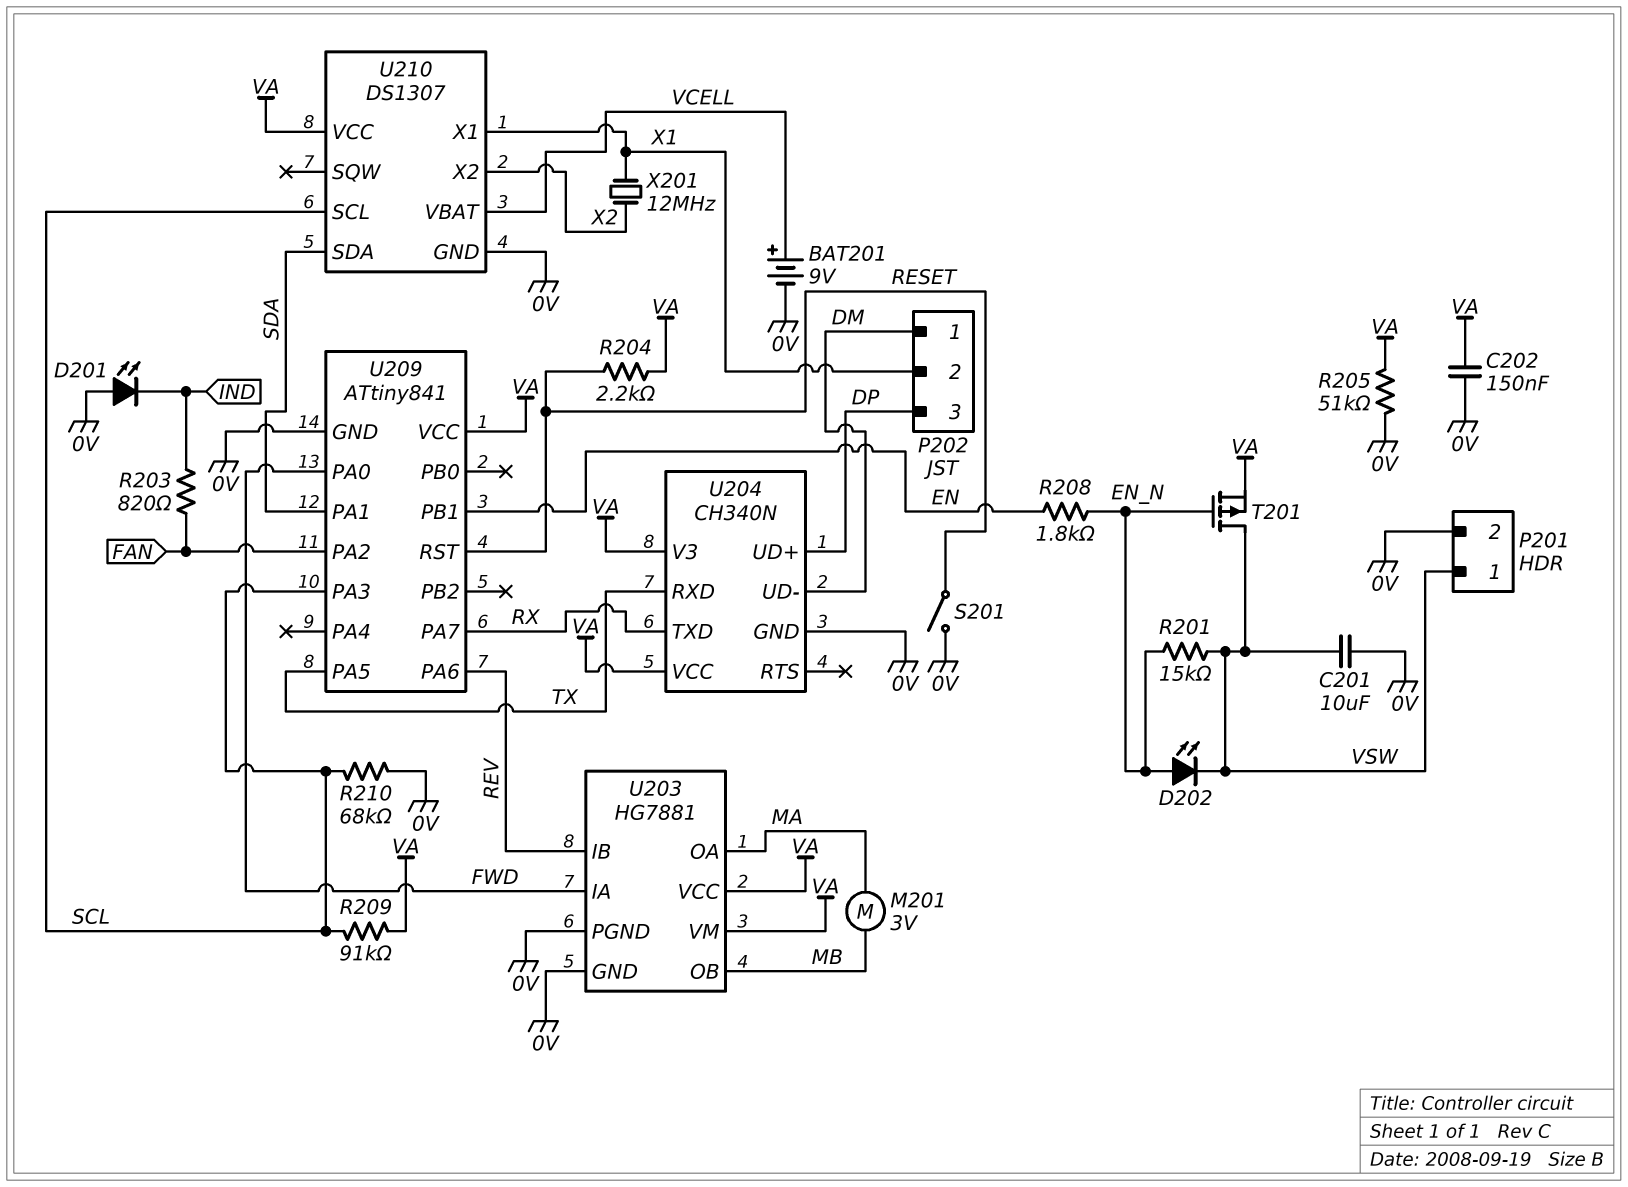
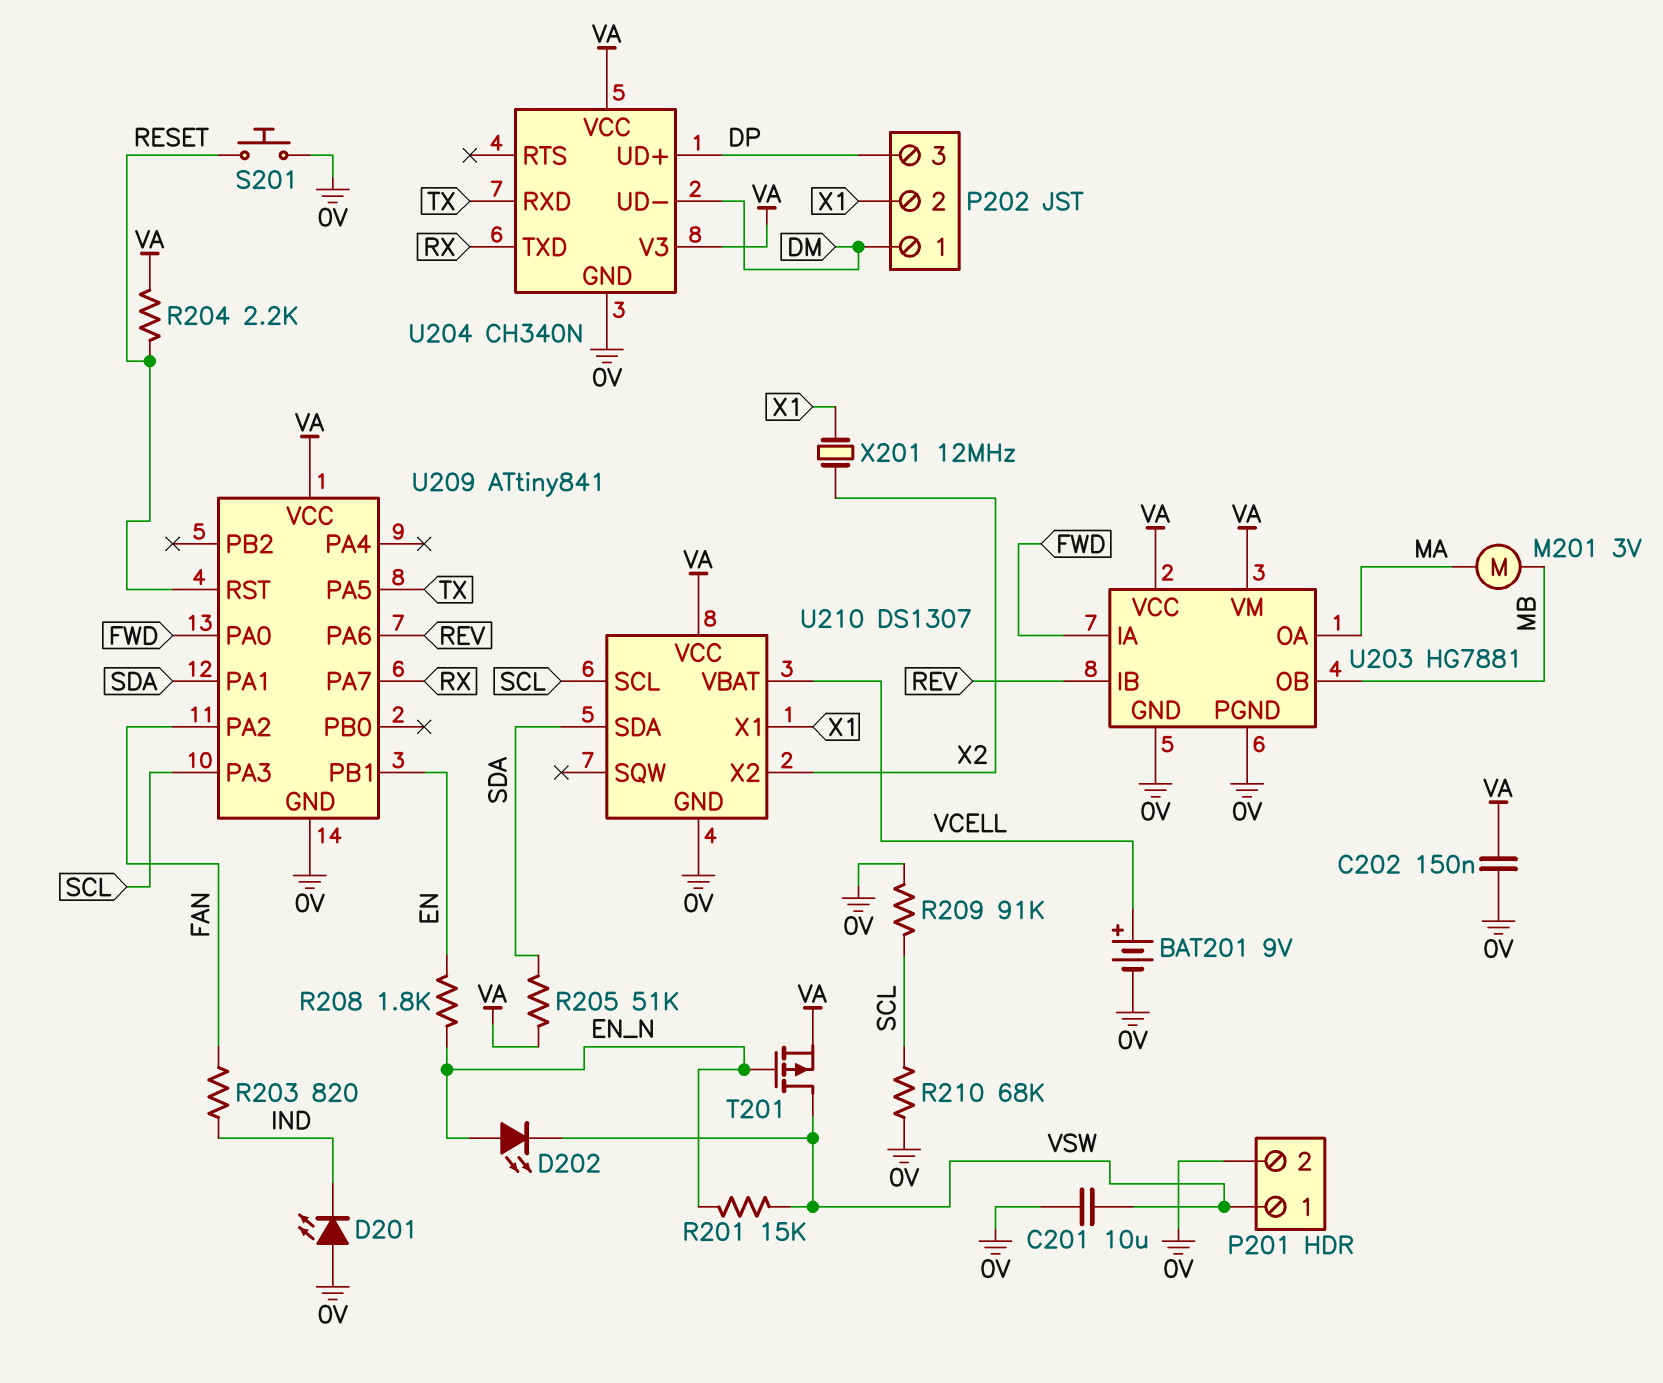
R205: 51k (0V, VA) -> 51k (SDA, VA)
R209: 91k (SCL, VA) -> 91k (0V, SCL)
S201: switch (0V, RESET) -> button (0V, RESET)

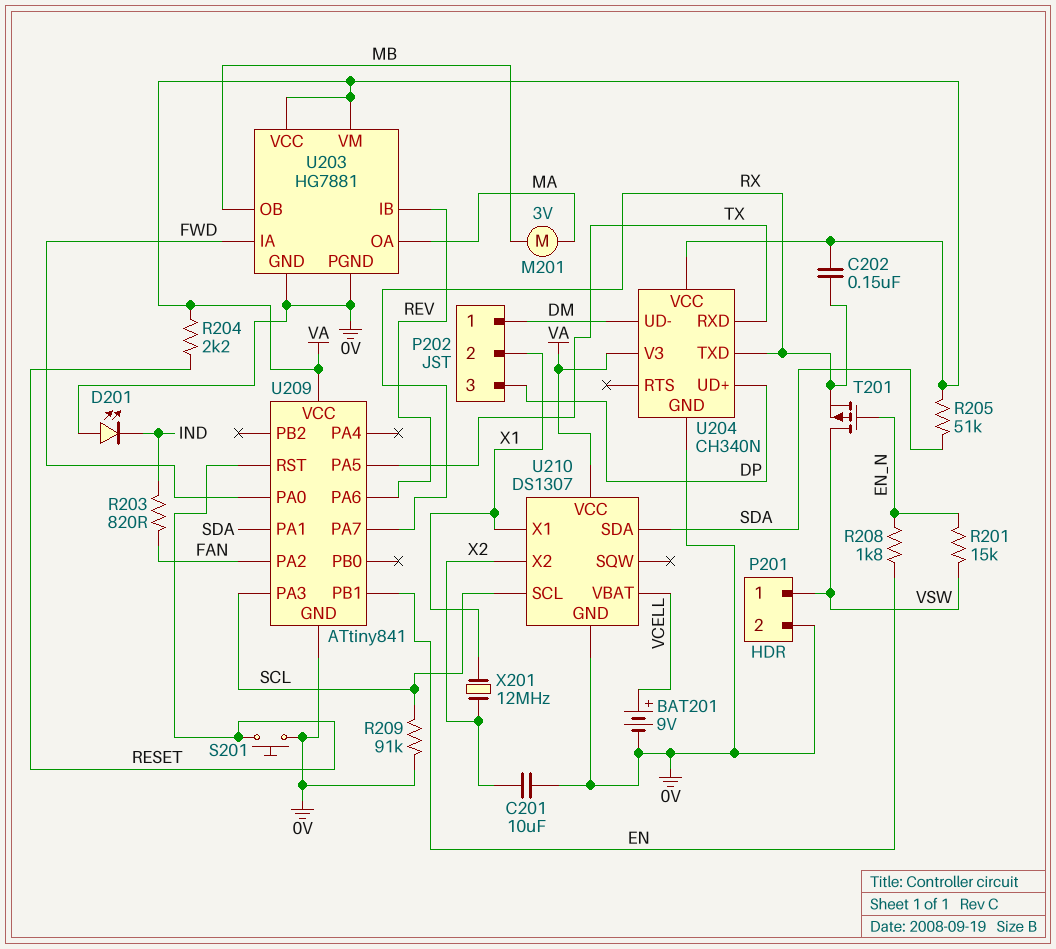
C201: 10uF (0V, VSW) -> 10uF (0V, X2)
C202: 150nF (0V, VA) -> 150nF (RX, VA)
D202: LED (A EN_N, K VSW) -> none
R210: 68k (0V, SCL) -> none
T201: PMOS (G EN_N, D VSW, S VA) -> PMOS (G EN_N, D VSW, S RX)

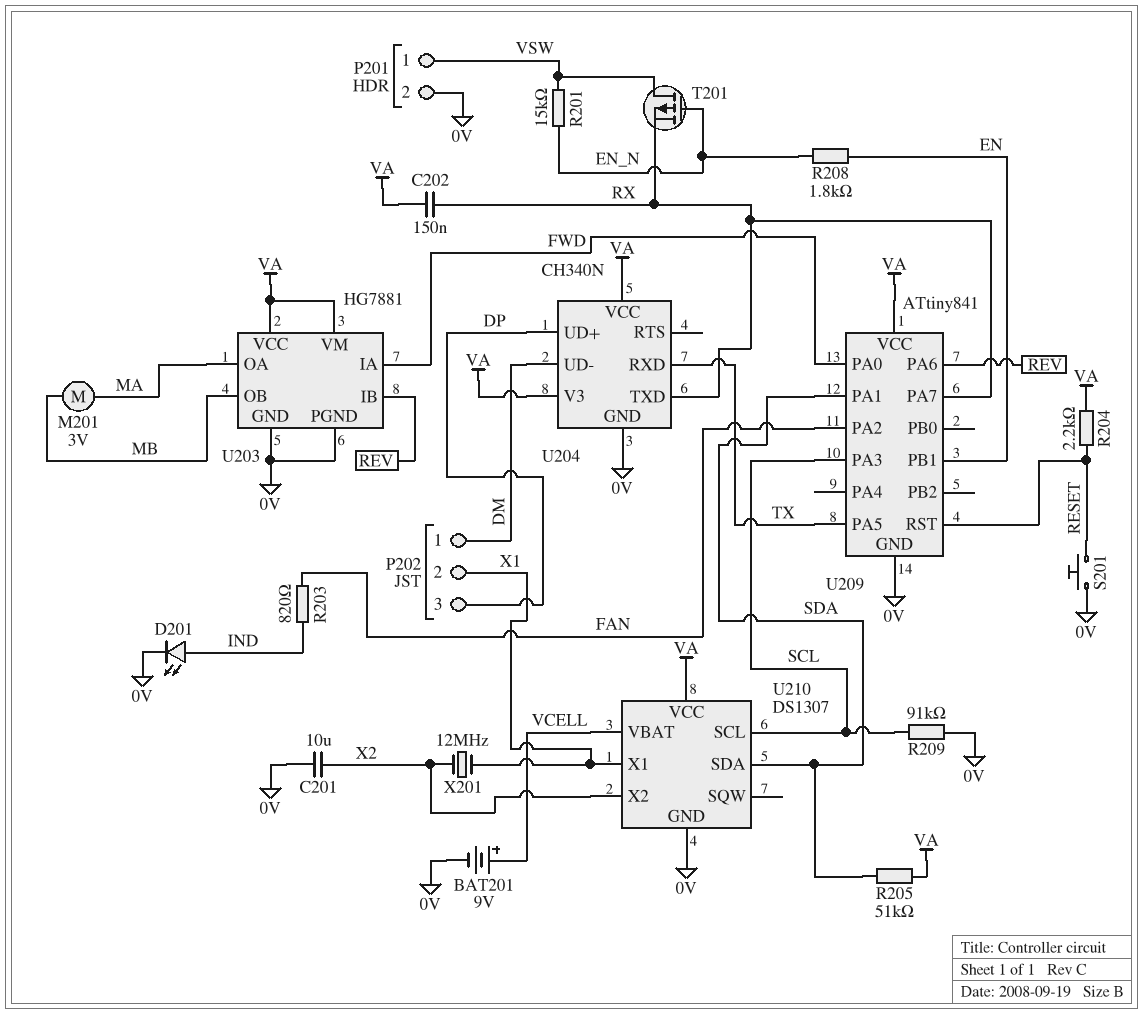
D201: LED (A 0V, K IND) -> LED (A IND, K 0V)

